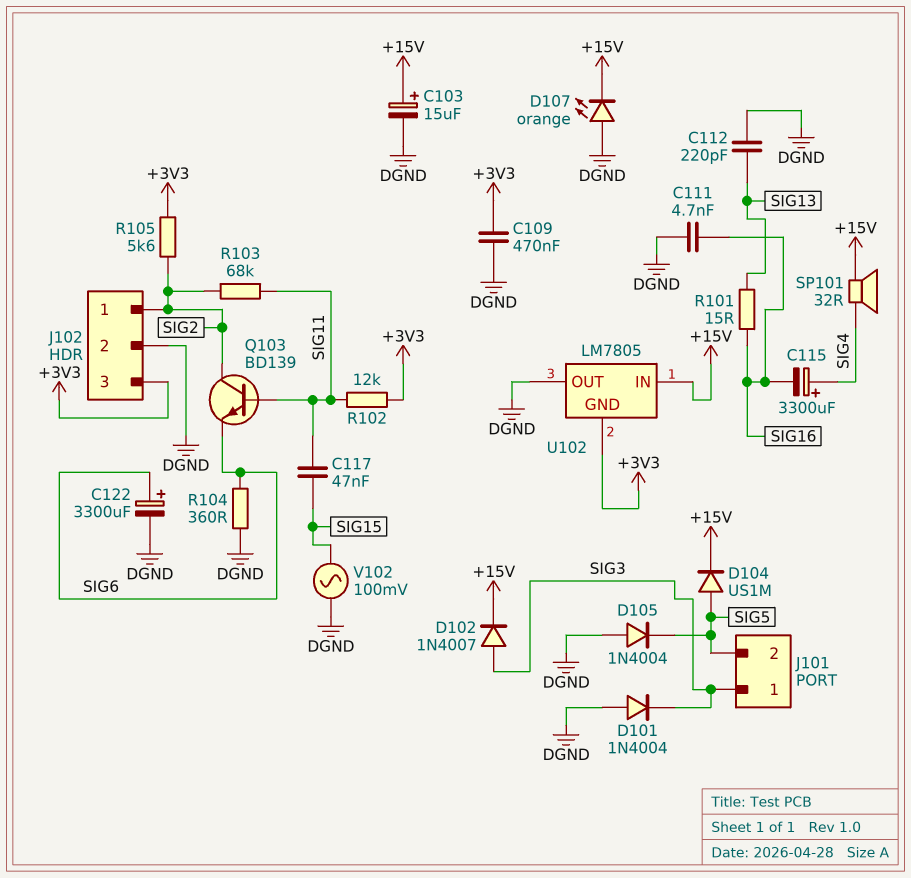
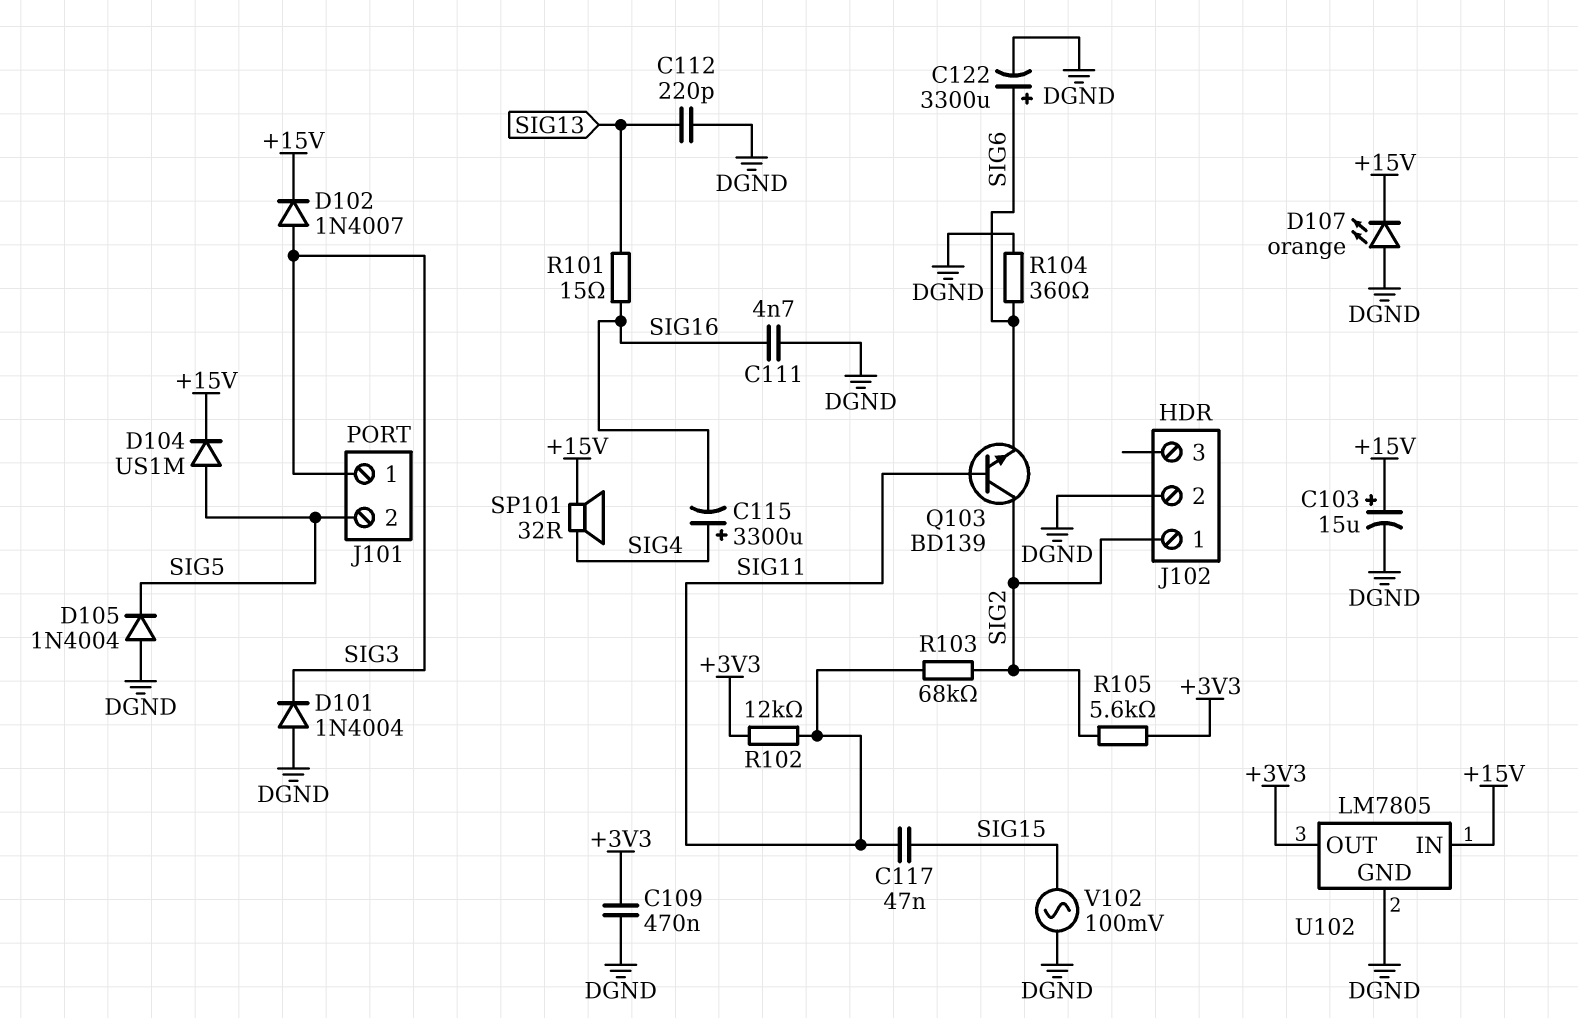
J102 pin 3: +3V3 -> none
U102 pin GND: +3V3 -> DGND
U102 pin OUT: DGND -> +3V3

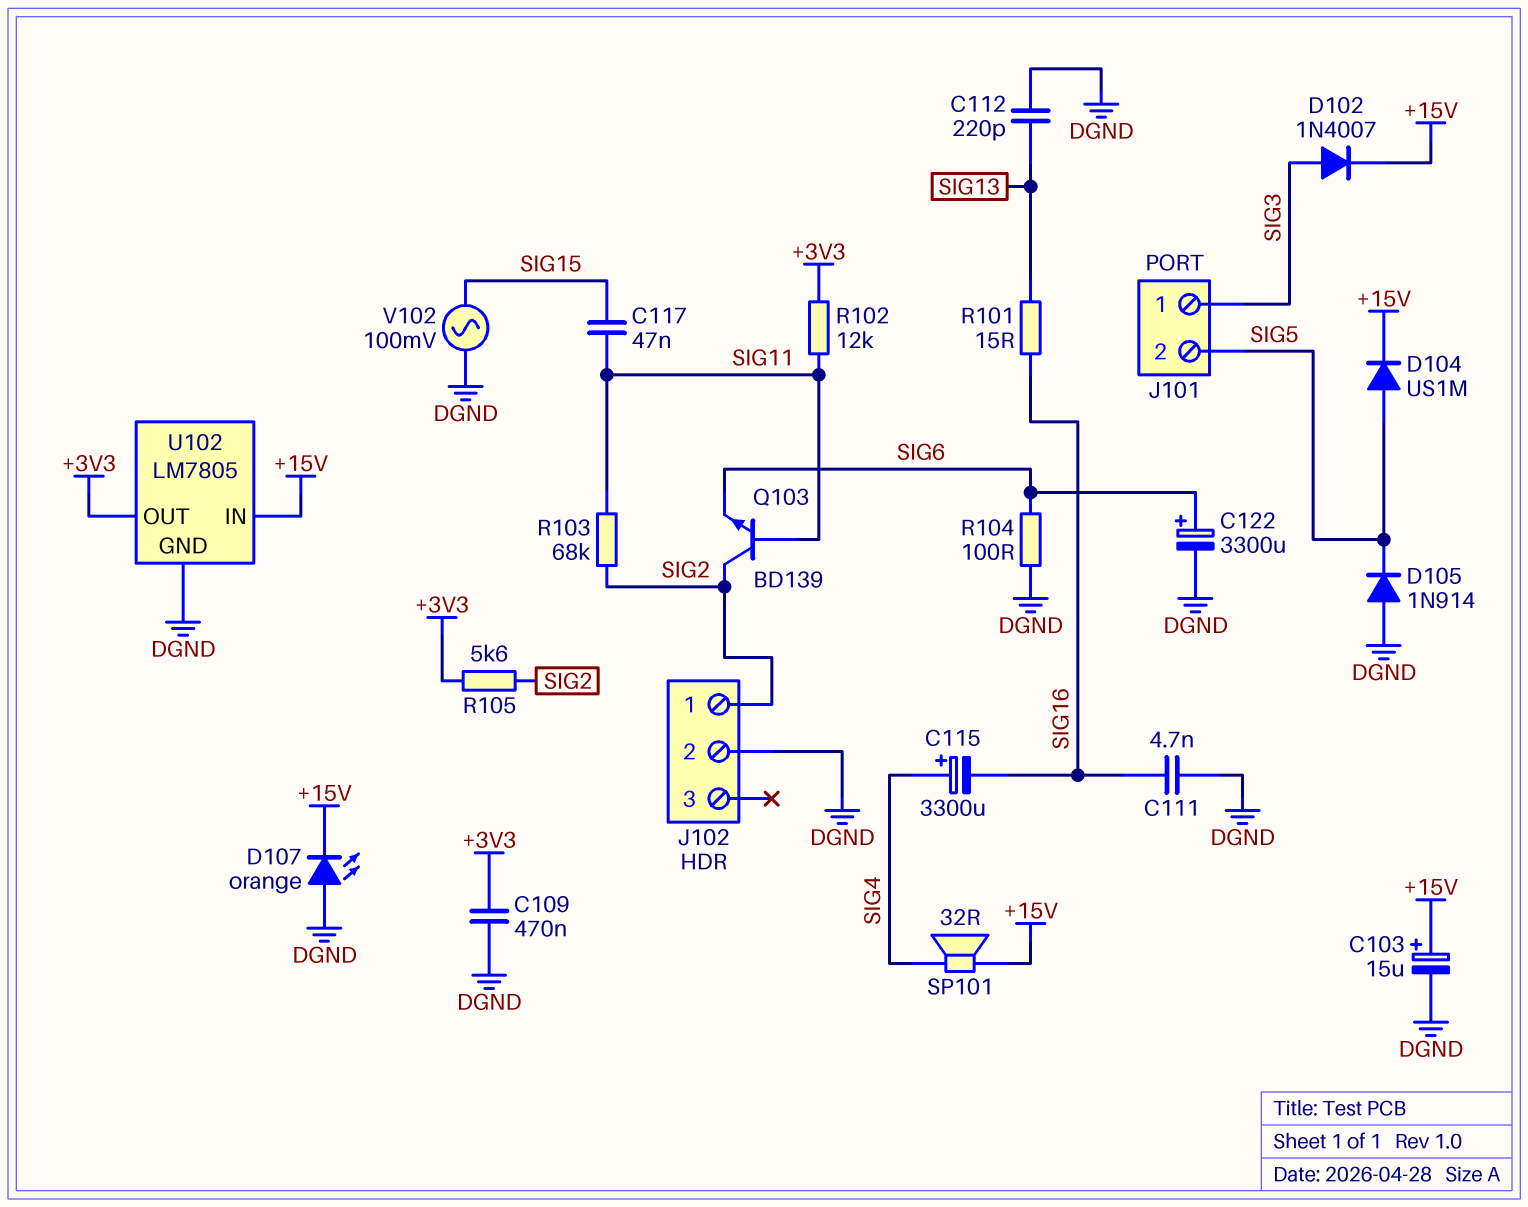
D101: diode 1N4004 (A DGND, K SIG3) -> none
D105: diode 1N4004 (A DGND, K SIG5) -> diode 1N914 (A DGND, K SIG5)
R104: 360 (DGND, SIG6) -> 100 (DGND, SIG6)

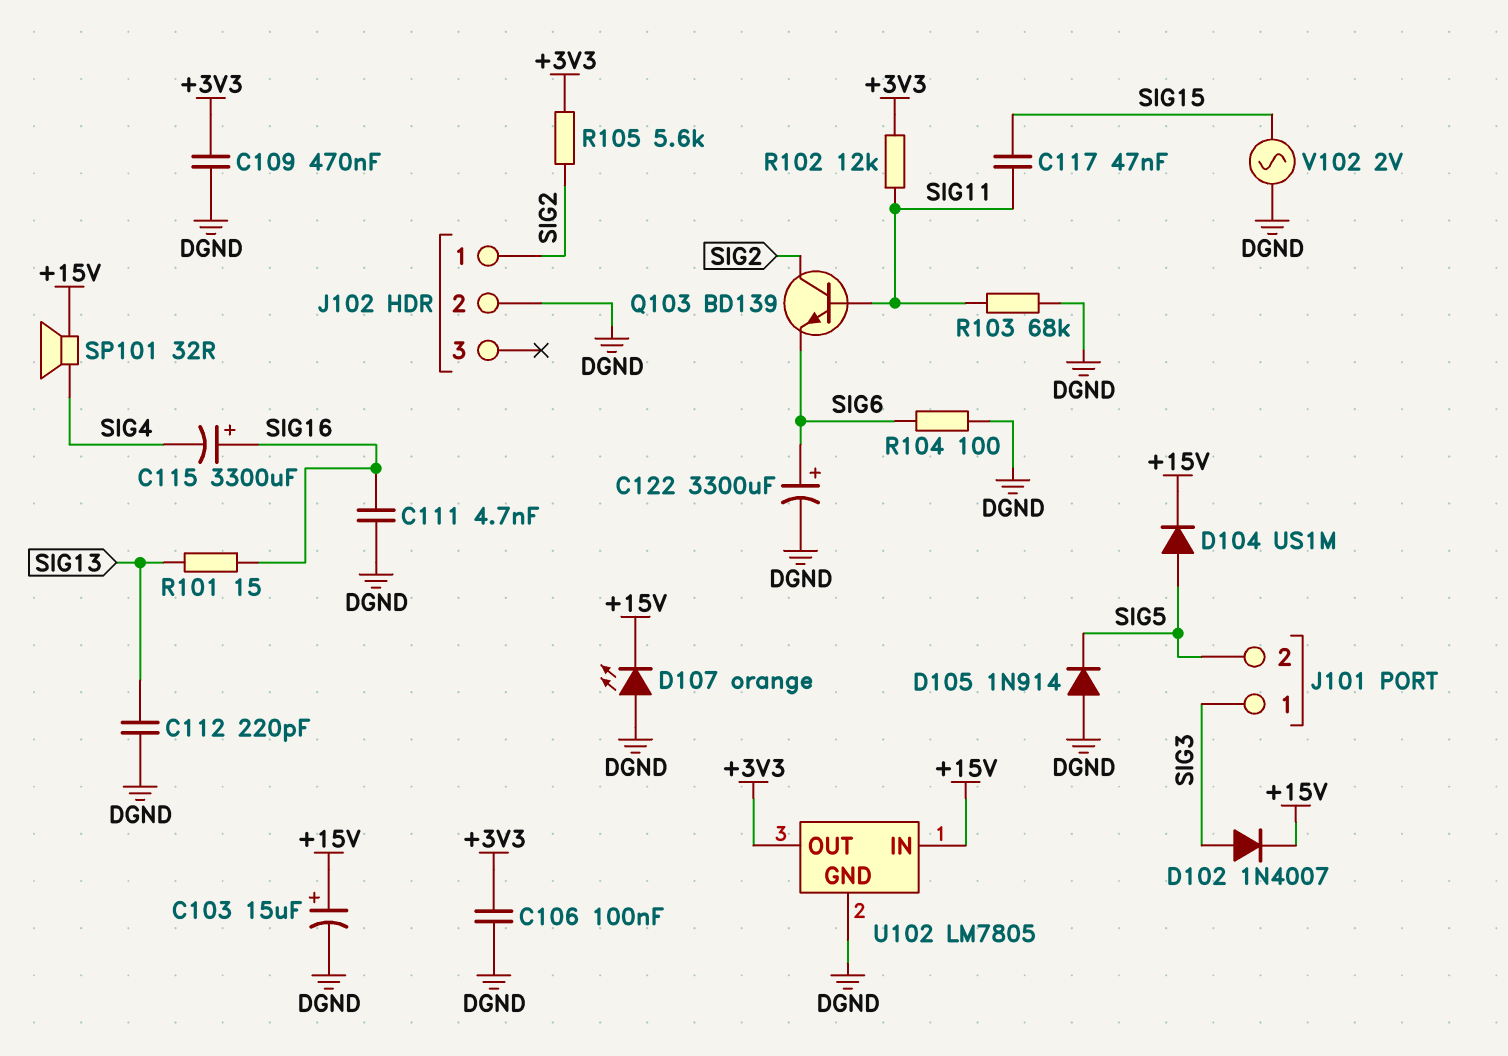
C106: none -> 100nF (+3V3, DGND)
C115: 3300uF (plus SIG4, minus SIG16) -> 3300uF (plus SIG16, minus SIG4)
R103: 68k (SIG2, SIG11) -> 68k (DGND, SIG11)
V102: AC 100mV (DGND, SIG15) -> AC 2V (DGND, SIG15)

